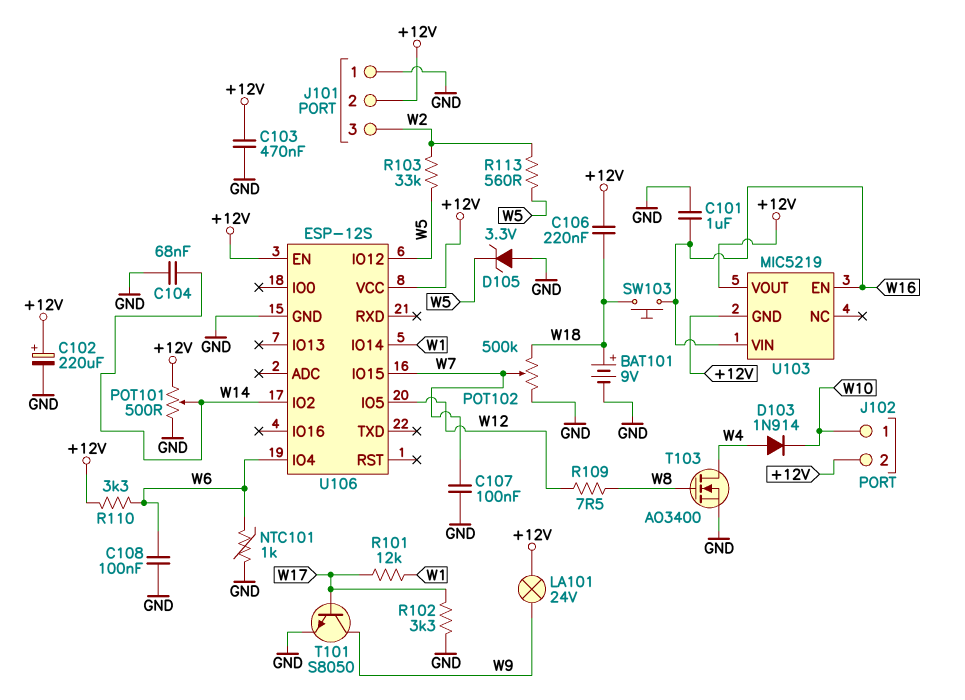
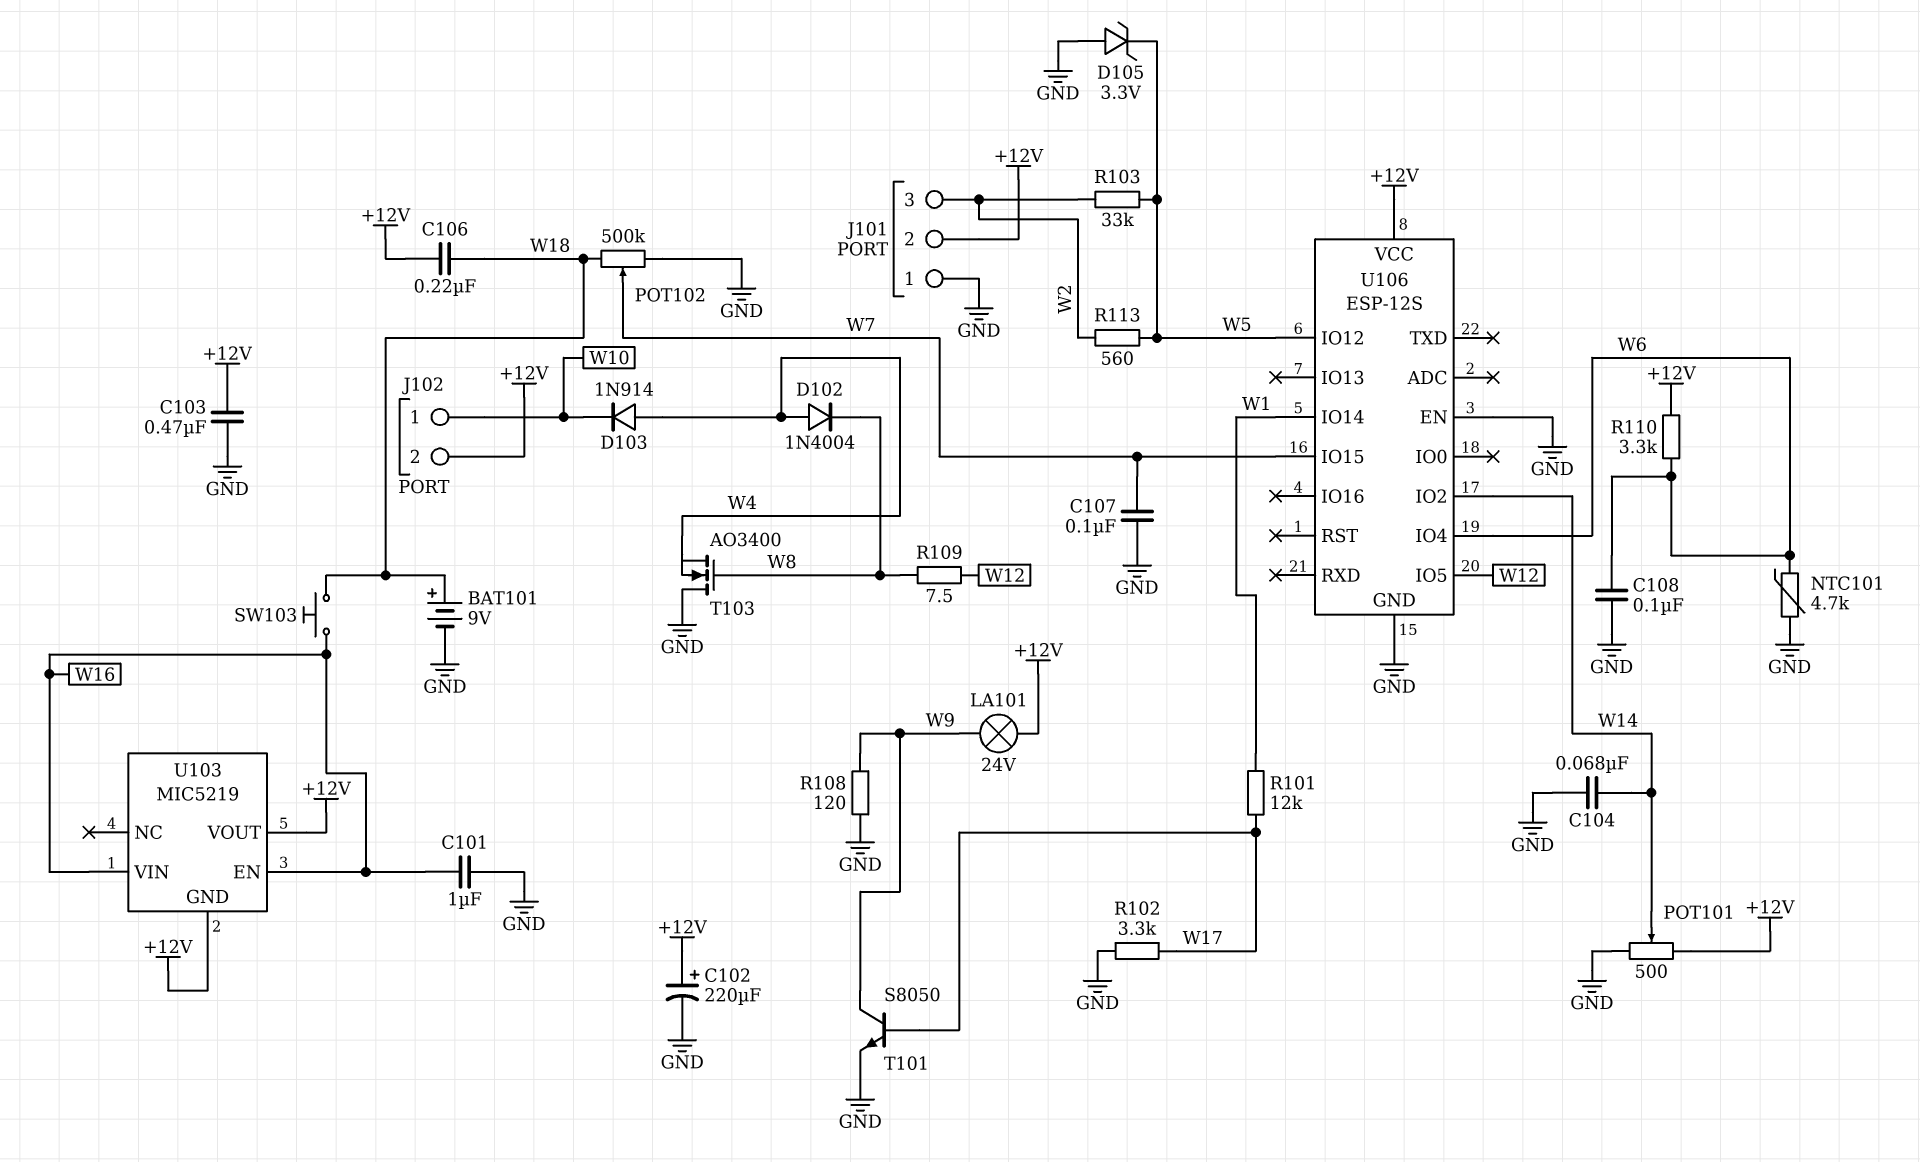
D102: none -> diode 1N4004 (A W4, K W8)
NTC101: 1k (GND, W6) -> 4.7k (GND, W6)
R108: none -> 120 (GND, W9)
T103: NMOS AO3400 (G W8, D W4, S GND) -> NMOS AO3400 (G W8, D GND, S W4)
U106 pin EN: +12V -> GND

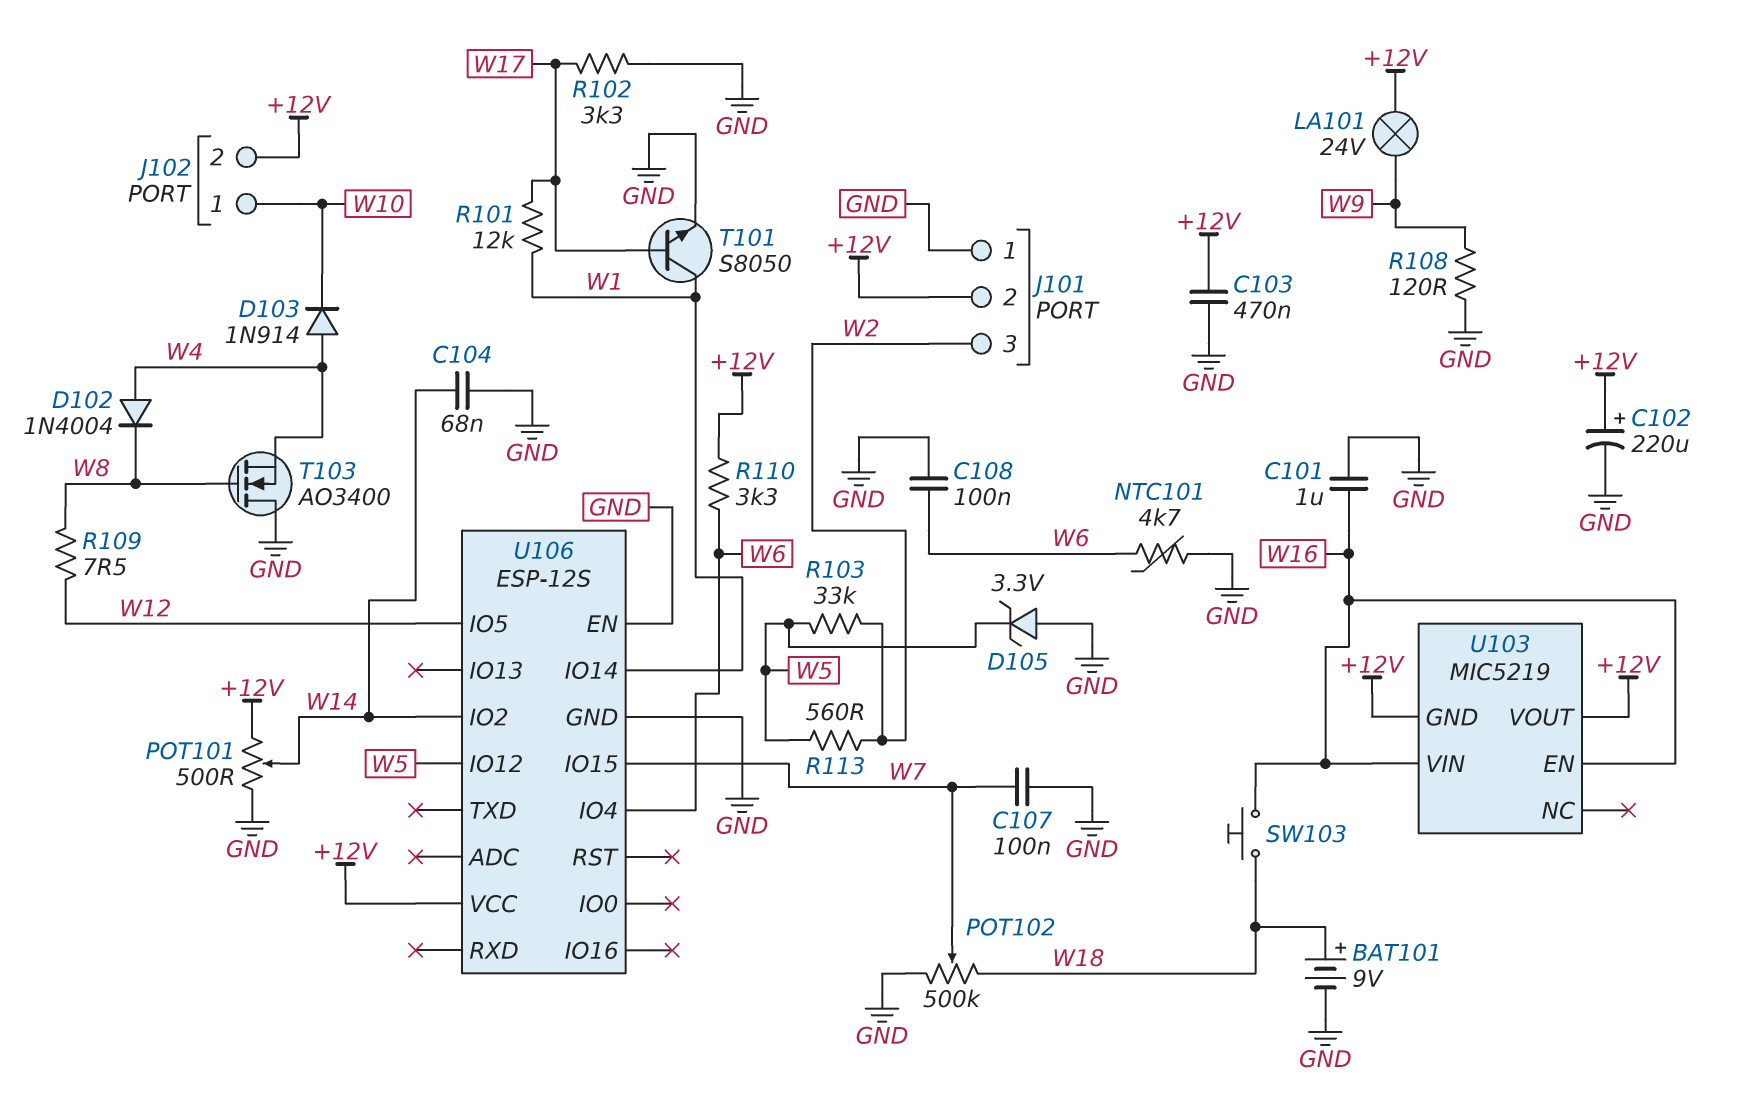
C106: 220nF (+12V, W18) -> none
T101: NPN S8050 (B W17, C W9, E GND) -> NPN S8050 (B W17, C W1, E GND)

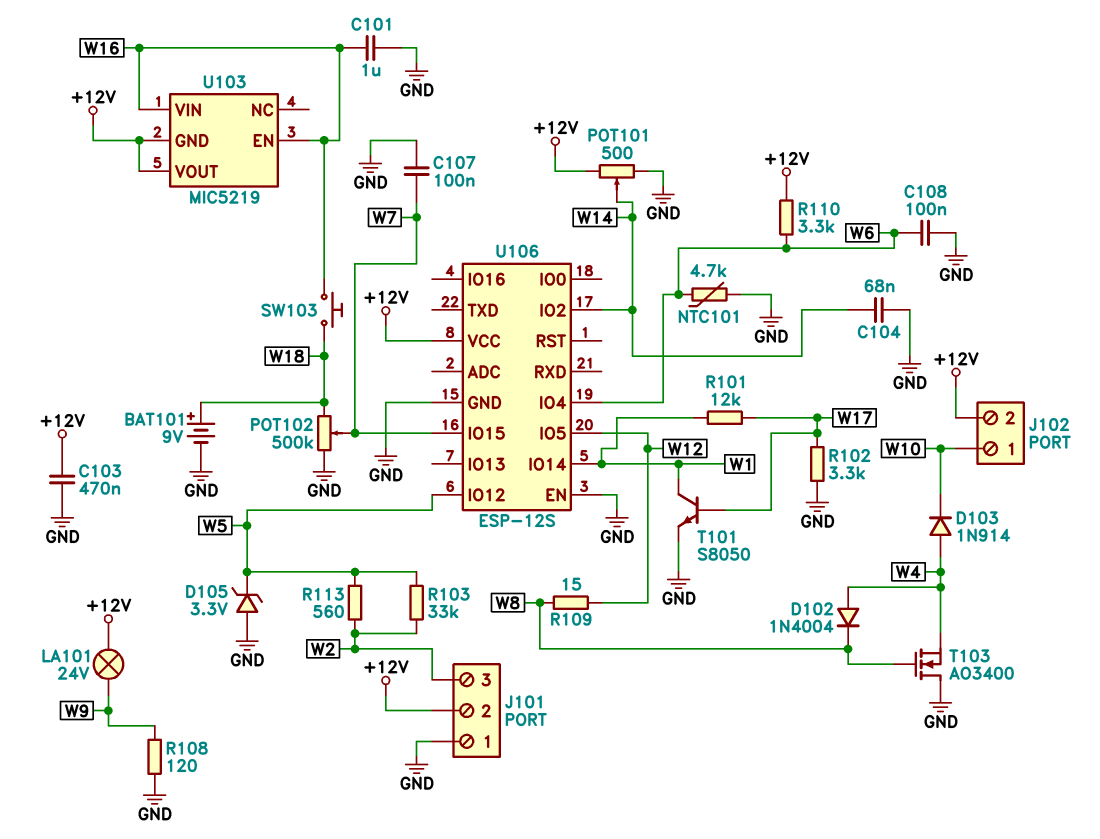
C102: 220uF (plus +12V, minus GND) -> none
R109: 7.5 (W8, W12) -> 15 (W8, W12)

